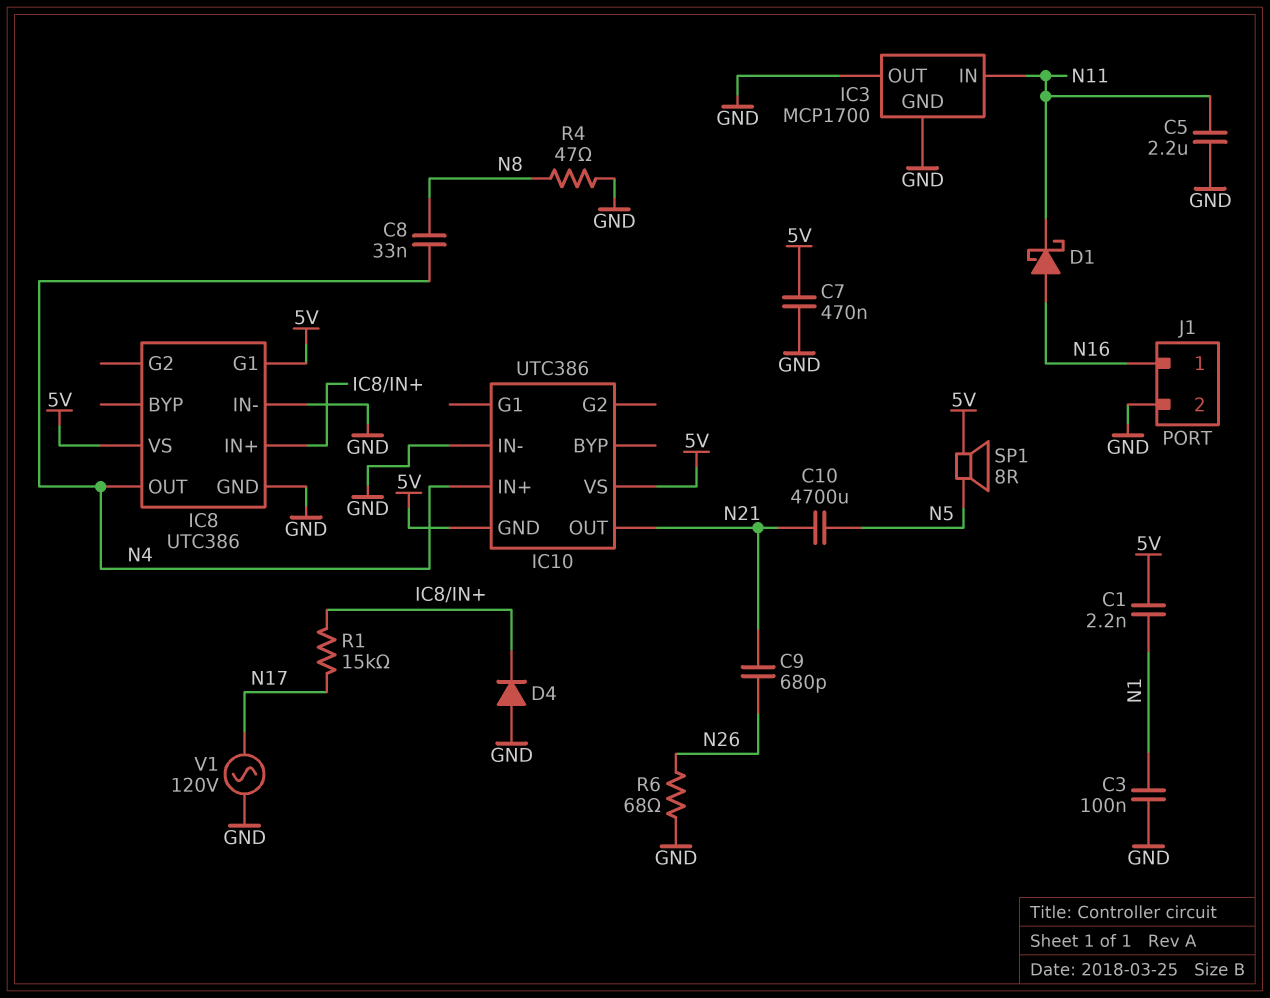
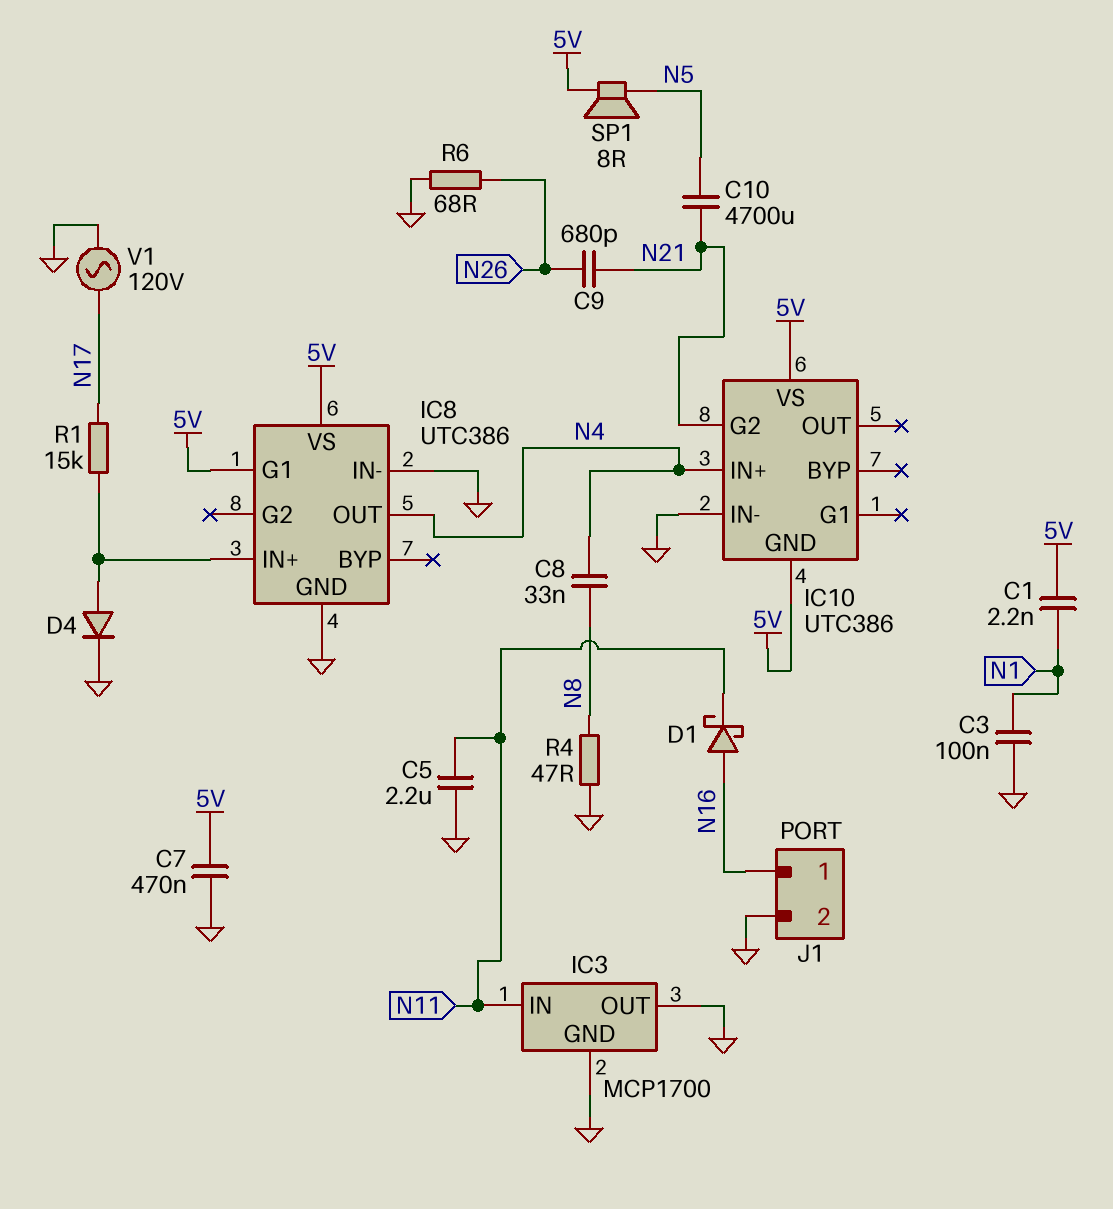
D4: diode (A GND, K IC8/IN+) -> diode (A IC8/IN+, K GND)
IC10 pin G2: none -> N21
IC10 pin OUT: N21 -> none

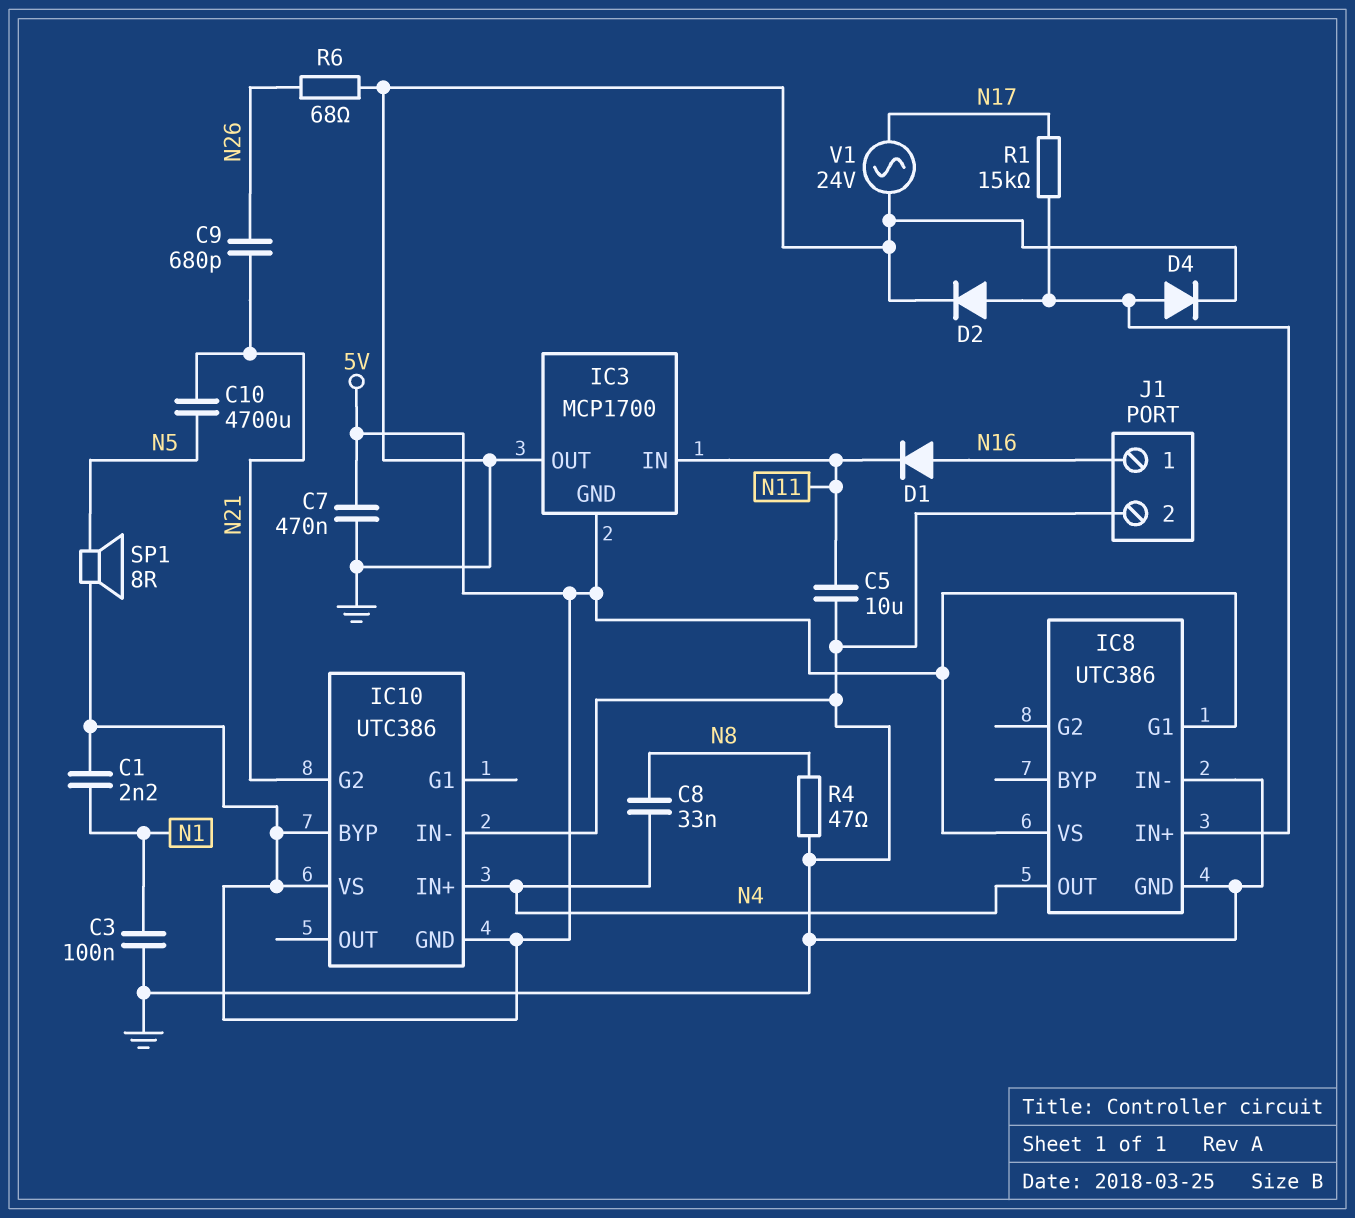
C5: 2.2uF (GND, N11) -> 10uF (GND, N11)
D1: schottky (A N16, K N11) -> diode (A N16, K N11)
D2: none -> diode (A IC8/IN+, K GND)
IC3 pin GND: GND -> 5V
IC10 pin BYP: none -> 5V
V1: AC 120V (GND, N17) -> AC 24V (GND, N17)

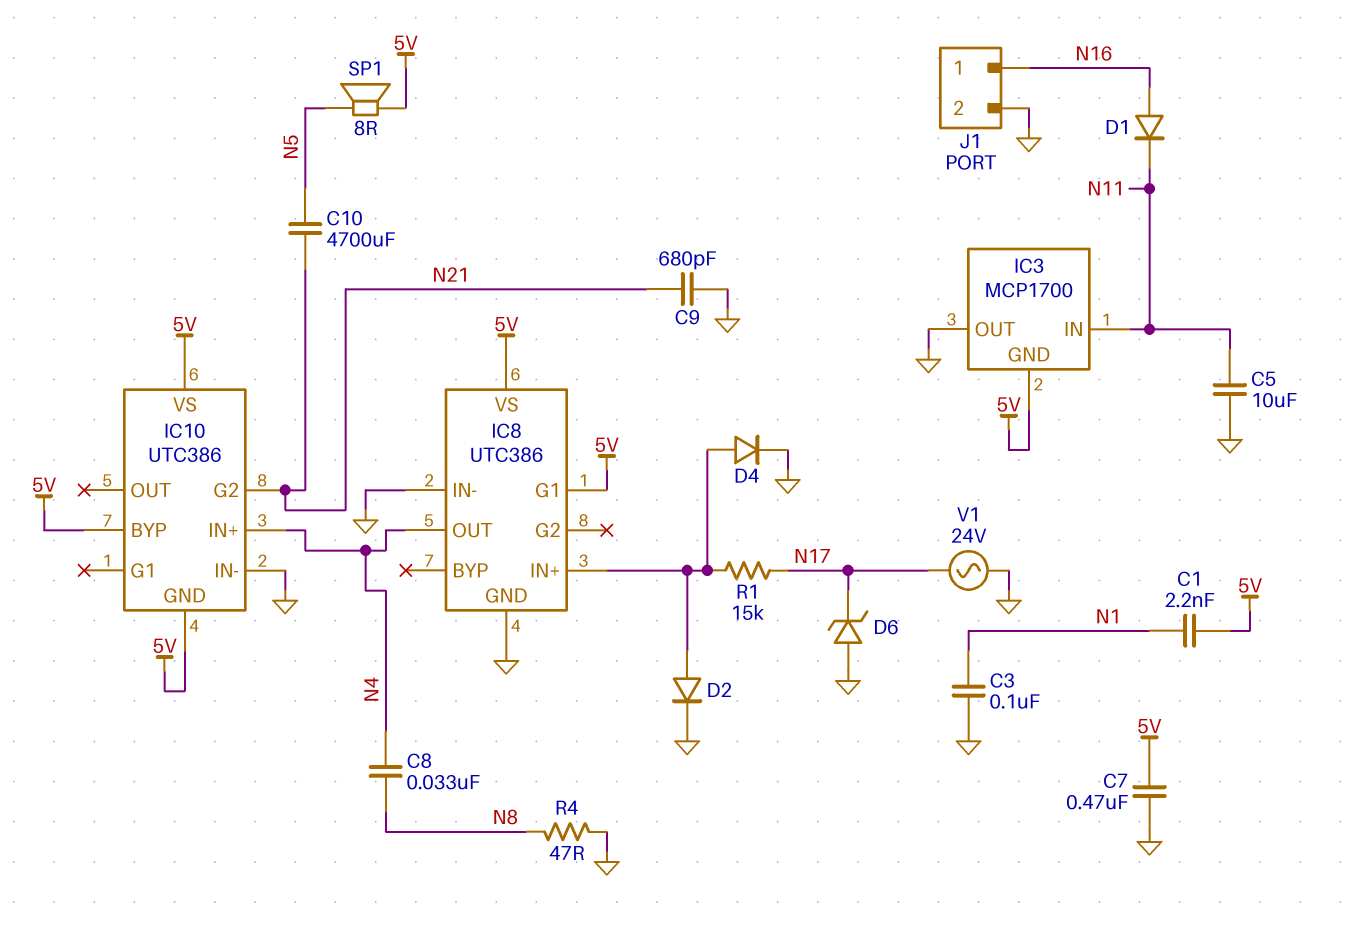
C9: 680pF (N21, N26) -> 680pF (GND, N21)
D6: none -> zener (A GND, K N17)
R6: 68 (GND, N26) -> none

